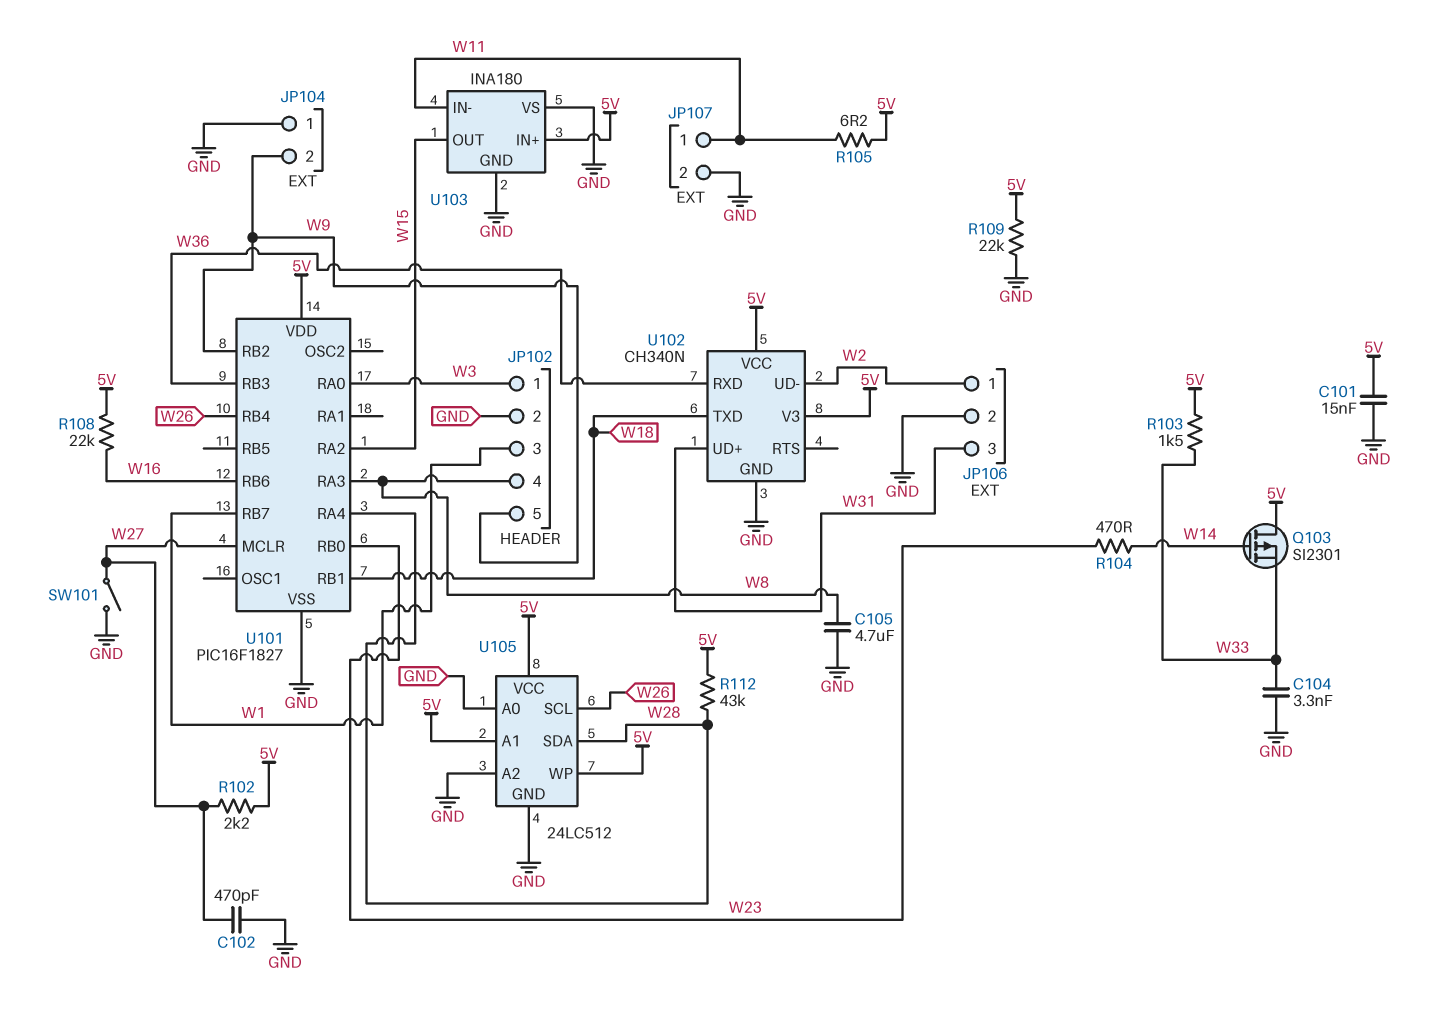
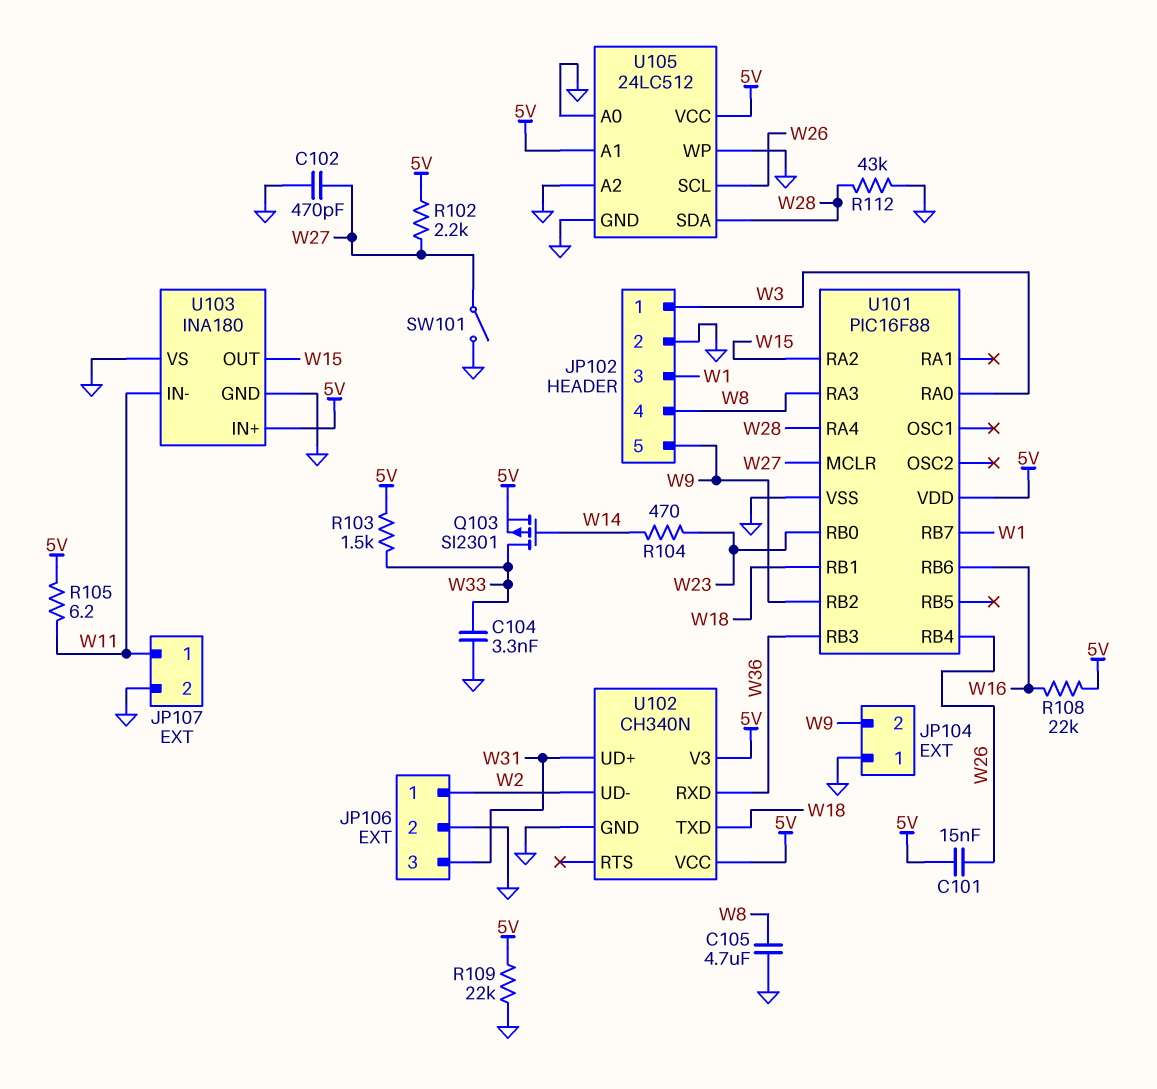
C101: 15nF (5V, GND) -> 15nF (5V, W26)
Q103: PMOS SI2301 (G W14, D 5V, S W33) -> PMOS SI2301 (G W14, D W33, S 5V)
R112: 43k (5V, W28) -> 43k (GND, W28)
U101: PIC16F1827 -> PIC16F88
U105 pin WP: 5V -> GND

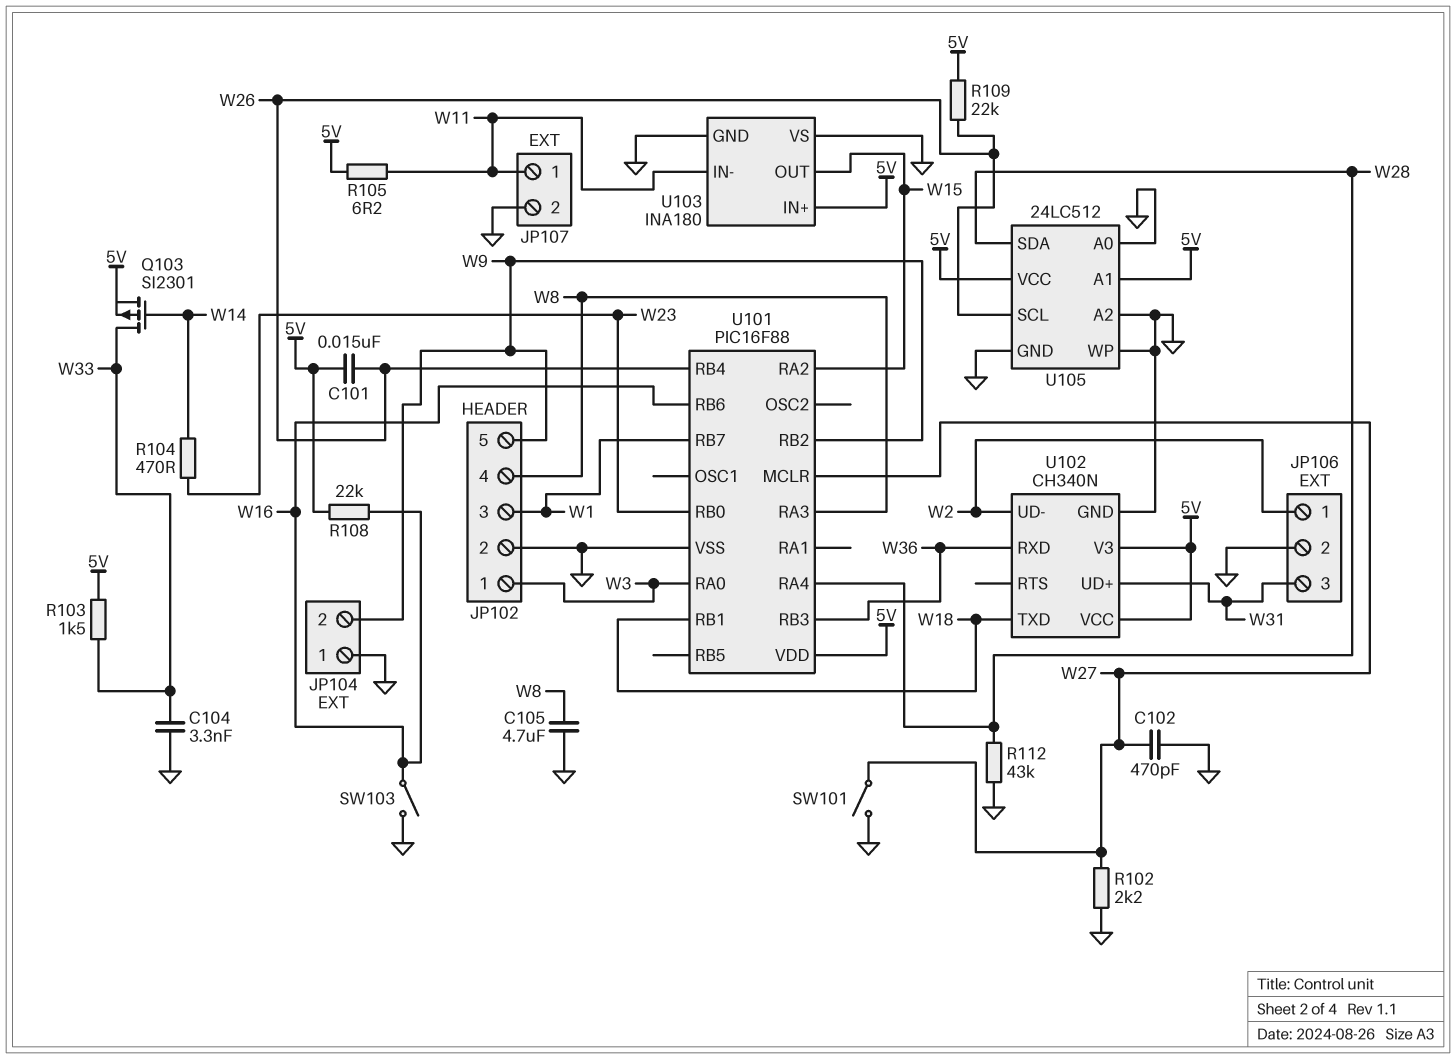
R102: 2.2k (5V, W27) -> 2.2k (GND, W27)
R109: 22k (5V, GND) -> 22k (5V, W26)
SW103: none -> switch (GND, W16)

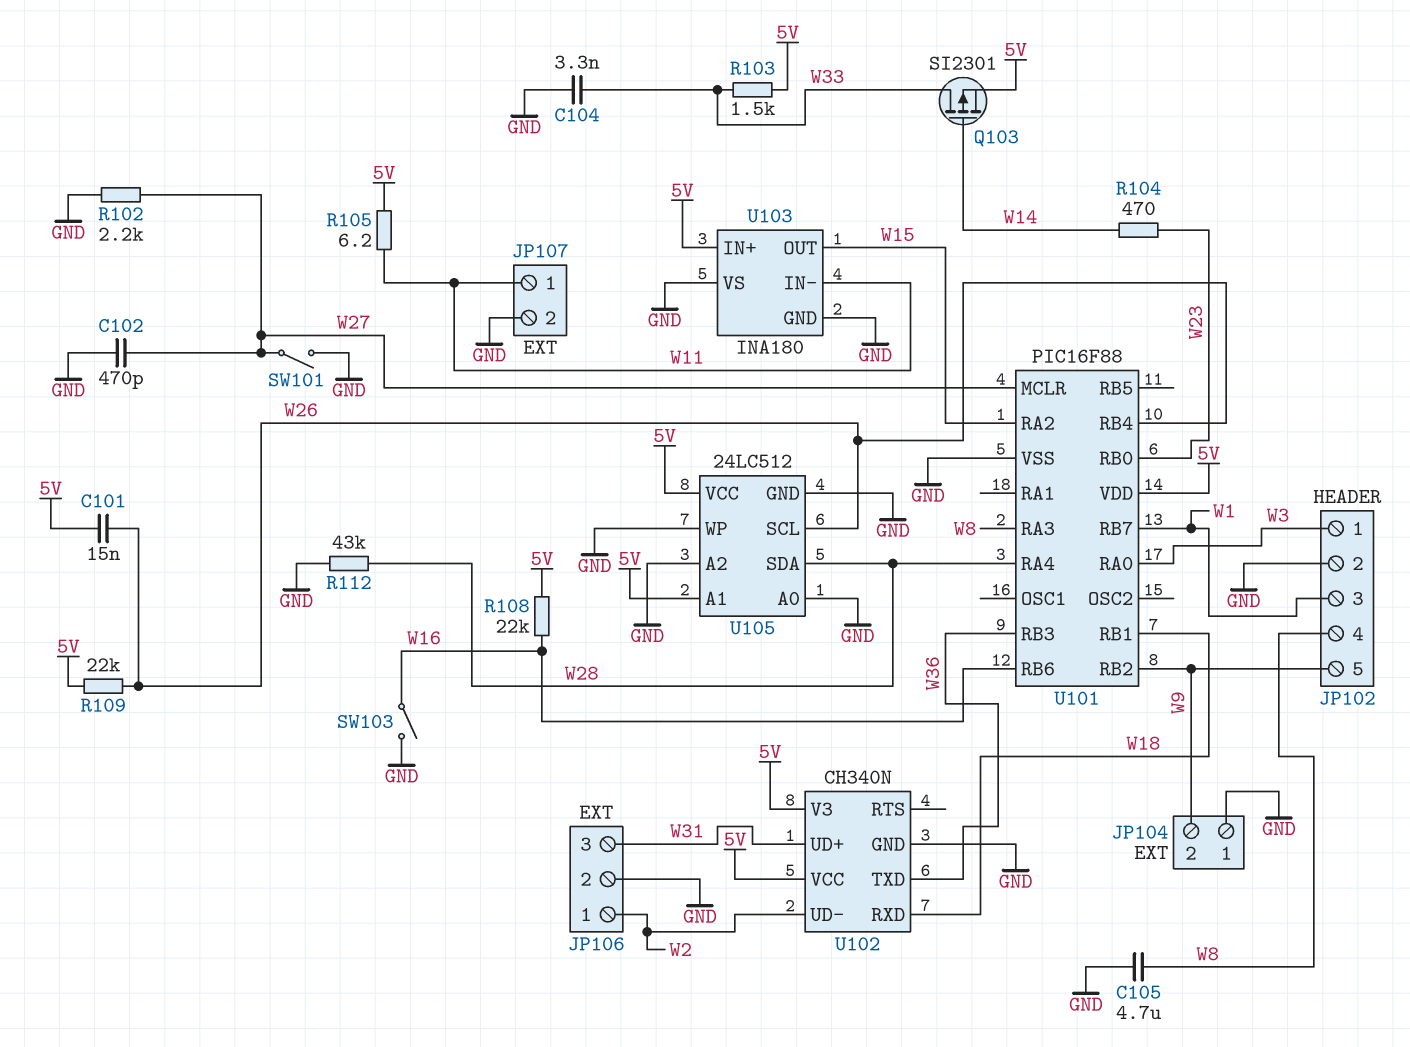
U102 pin RXD: W36 -> W18
U102 pin TXD: W18 -> W36

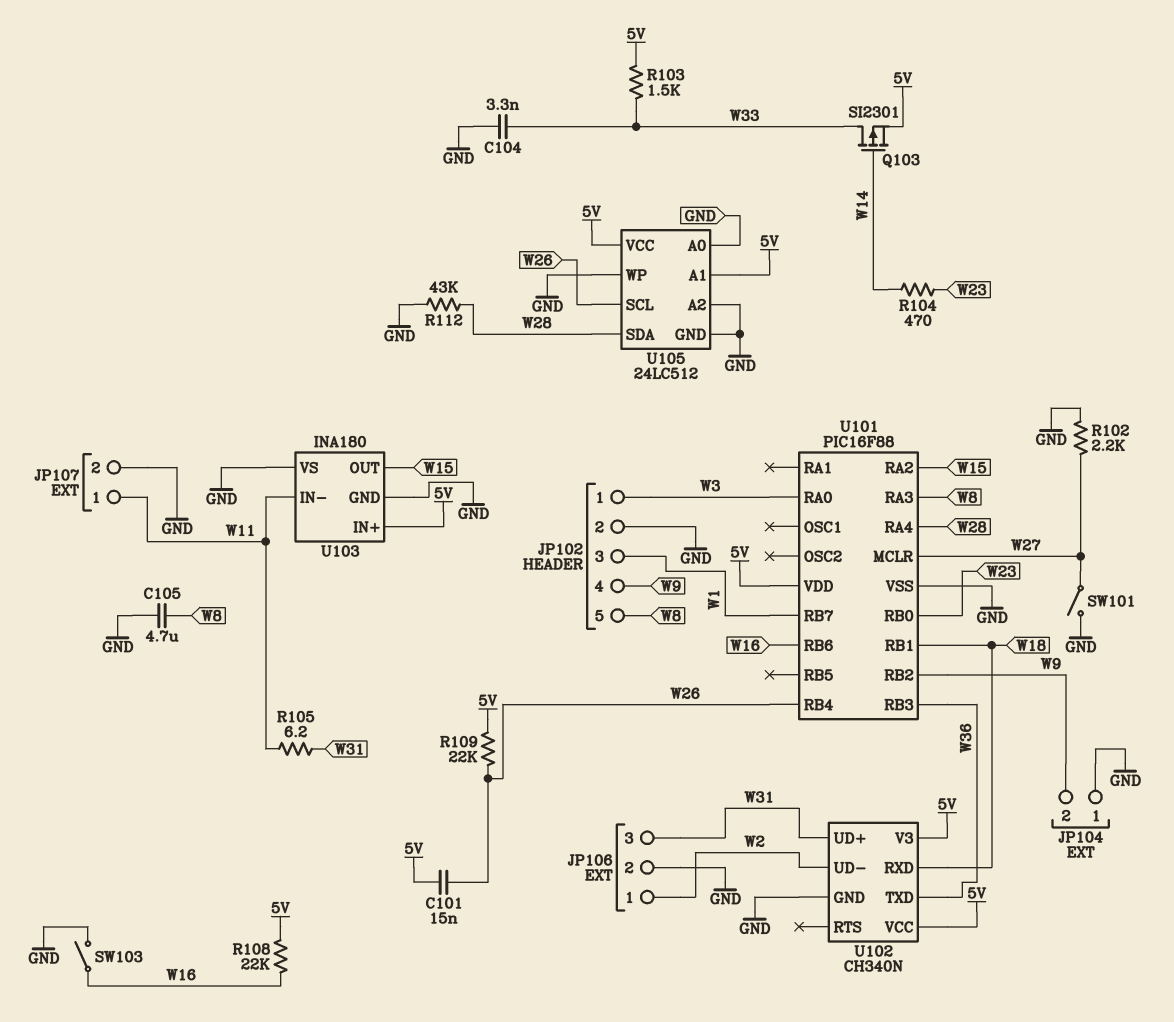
C102: 470pF (GND, W27) -> none
JP102 pin 4: W8 -> W9
JP102 pin 5: W9 -> W8
R105: 6.2 (5V, W11) -> 6.2 (W11, W31)

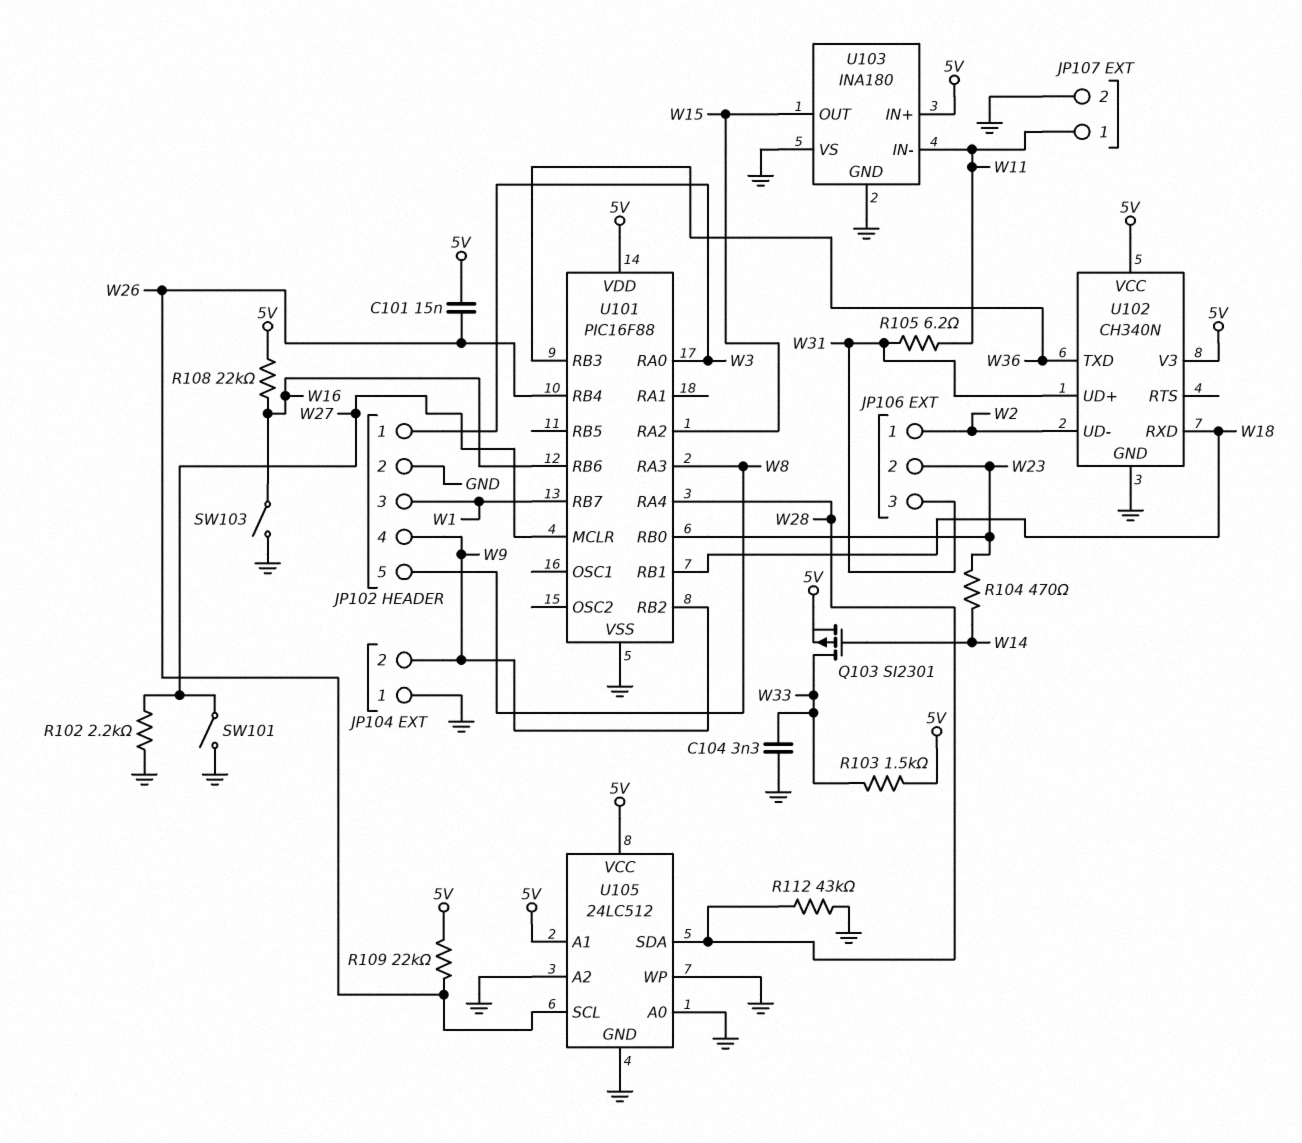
C105: 4.7uF (GND, W8) -> none
JP106 pin 2: GND -> W23

